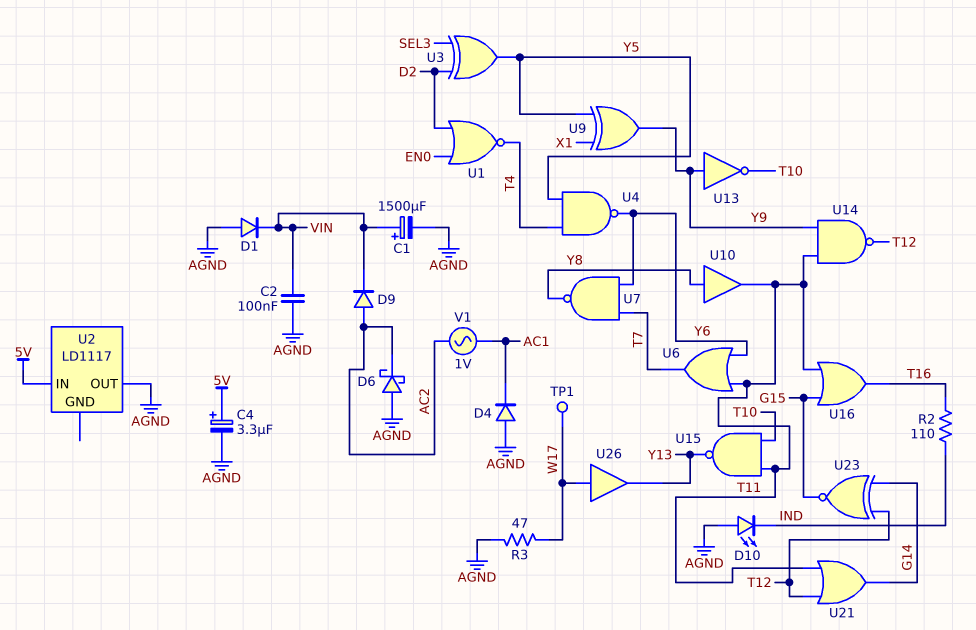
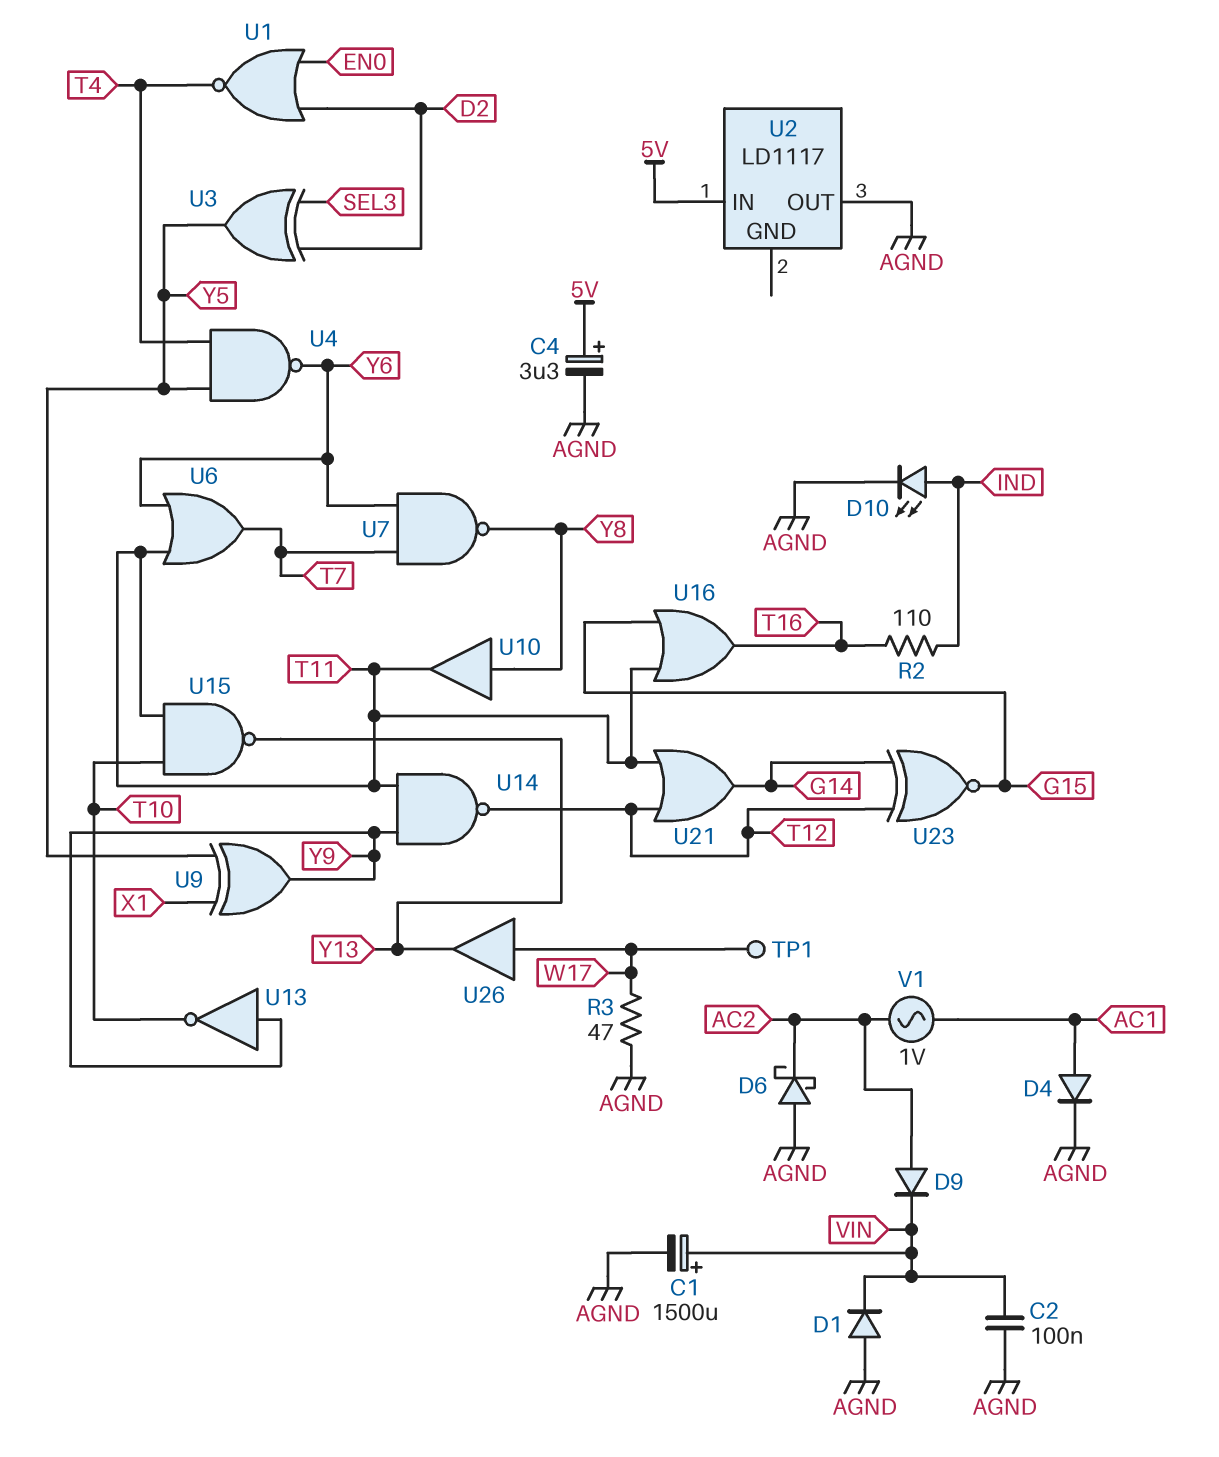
D4: diode (A AGND, K AC1) -> diode (A AC1, K AGND)
D10: LED (A AGND, K IND) -> LED (A IND, K AGND)

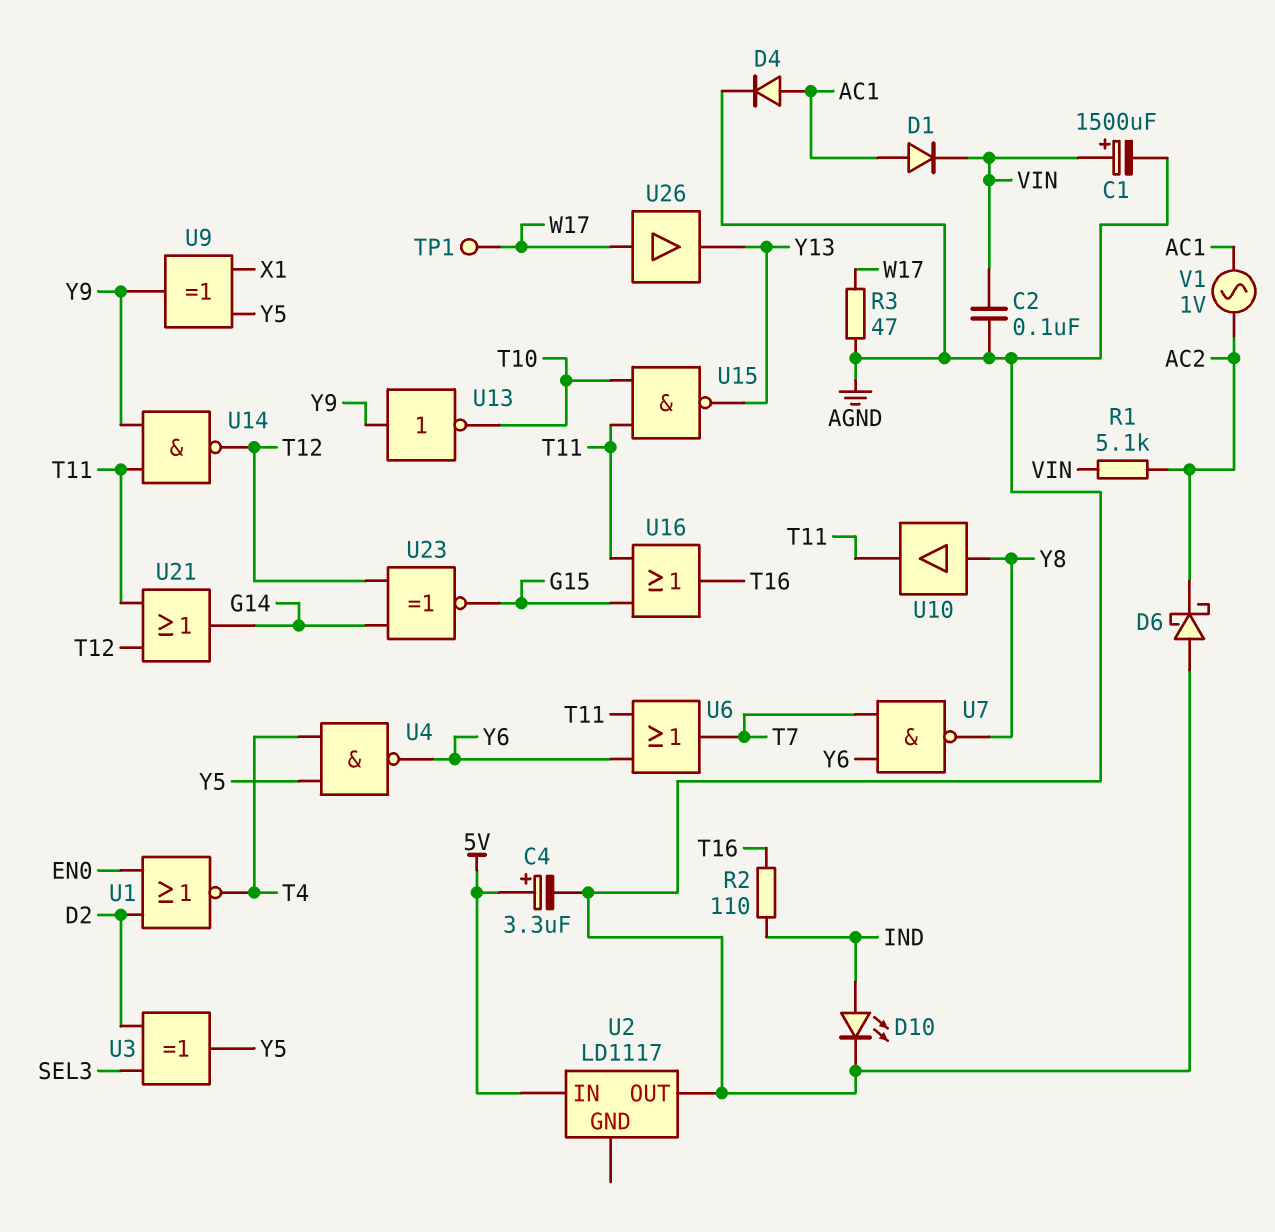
D1: diode (A AGND, K VIN) -> diode (A AC1, K VIN)
D9: diode (A AC2, K VIN) -> none
R1: none -> 5.1k (AC2, VIN)

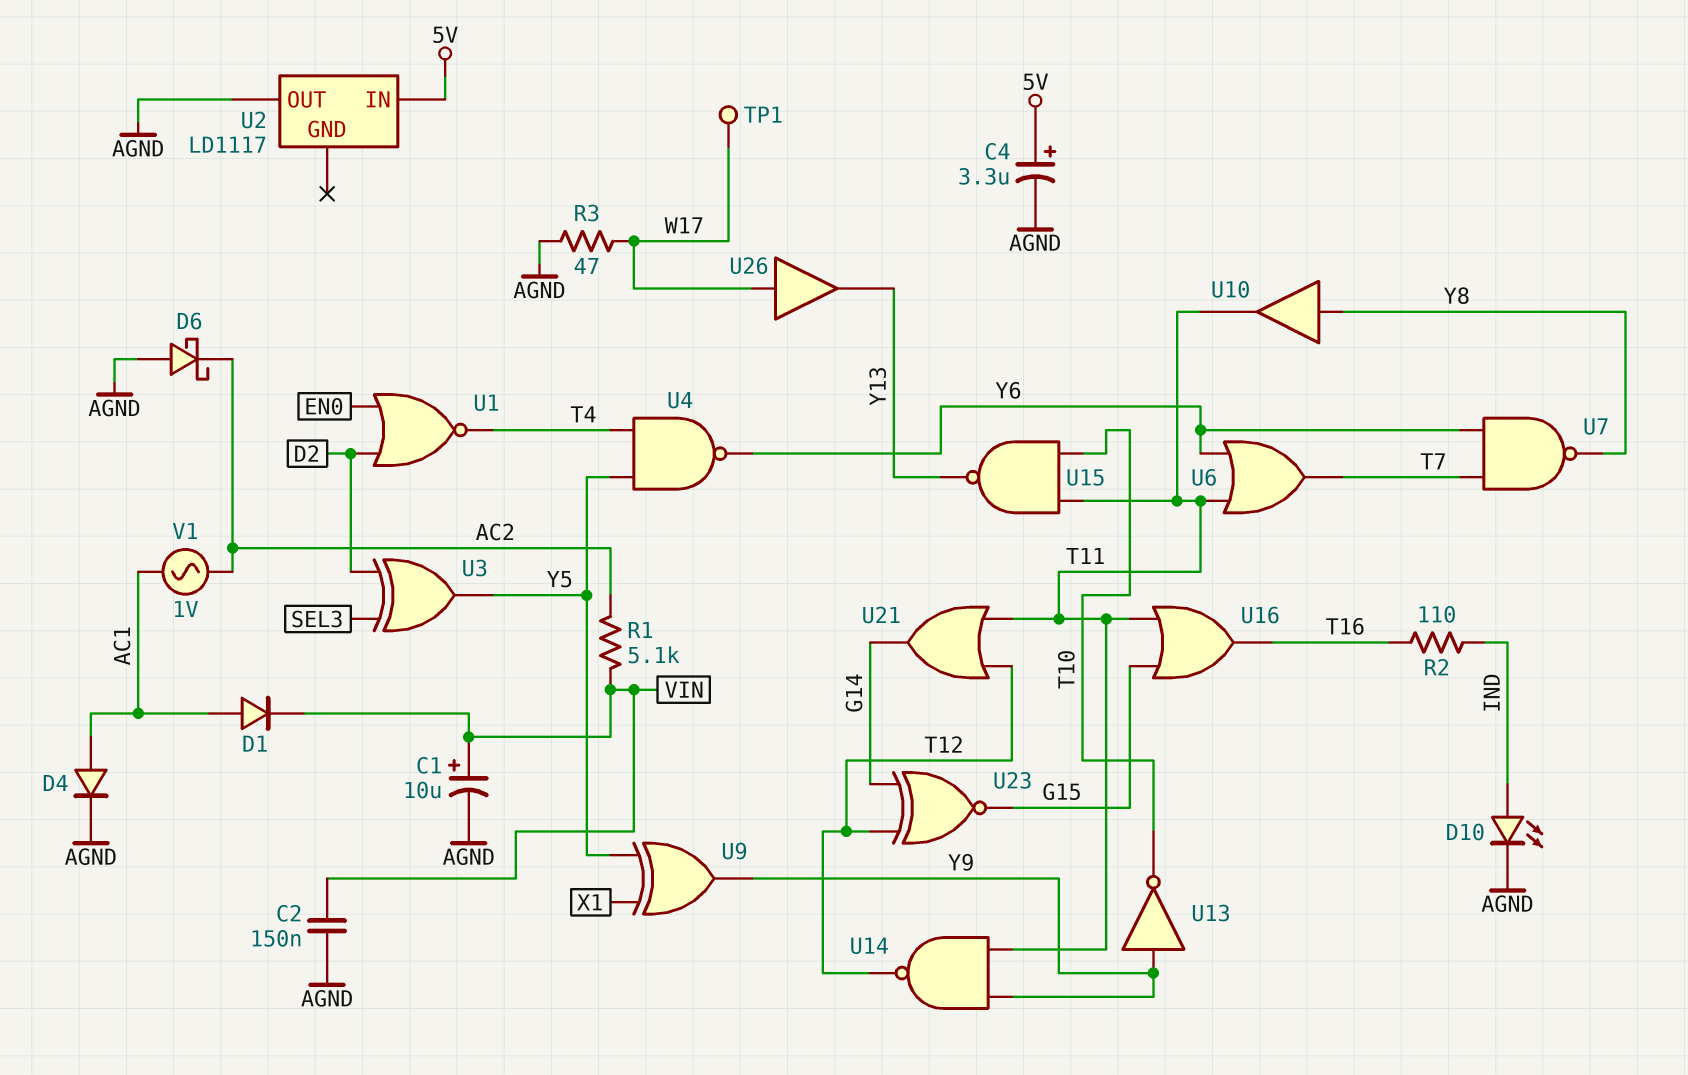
C1: 1500uF (plus VIN, minus AGND) -> 10uF (plus VIN, minus AGND)
C2: 100nF (AGND, VIN) -> 150nF (AGND, VIN)

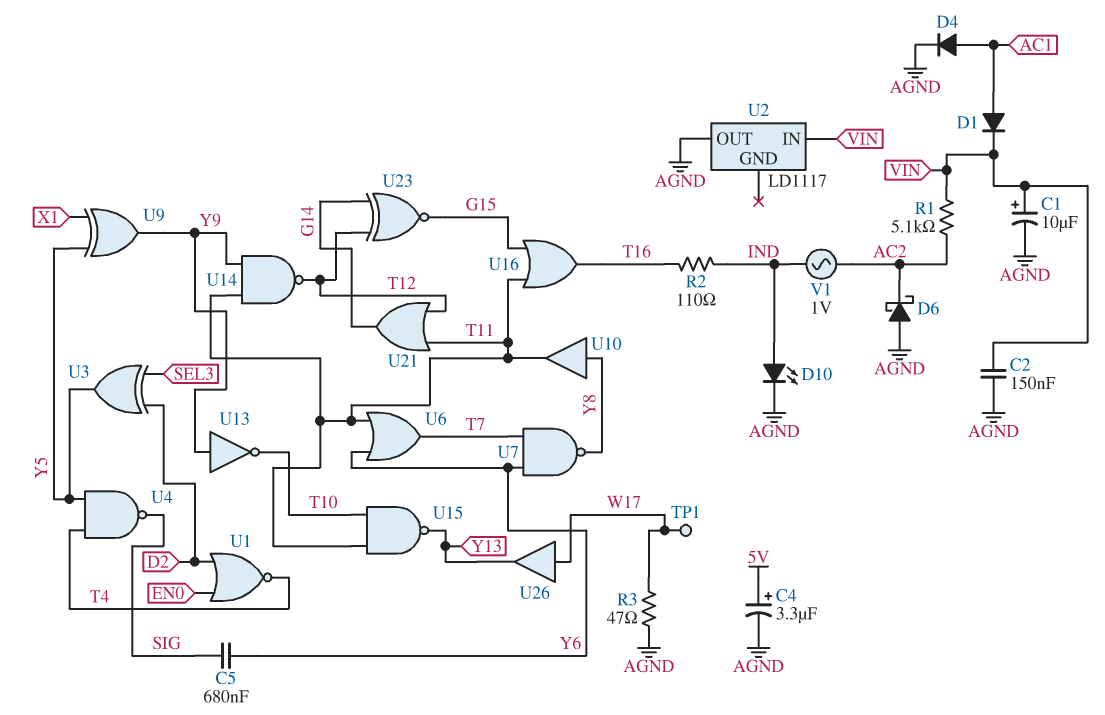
C5: none -> 680nF (SIG, Y6)
U2 pin IN: 5V -> VIN
U4: NAND (in T4, in Y5, out Y6) -> NAND (in T4, in Y5, out SIG)
V1: AC 1V (AC1, AC2) -> AC 1V (AC2, IND)

